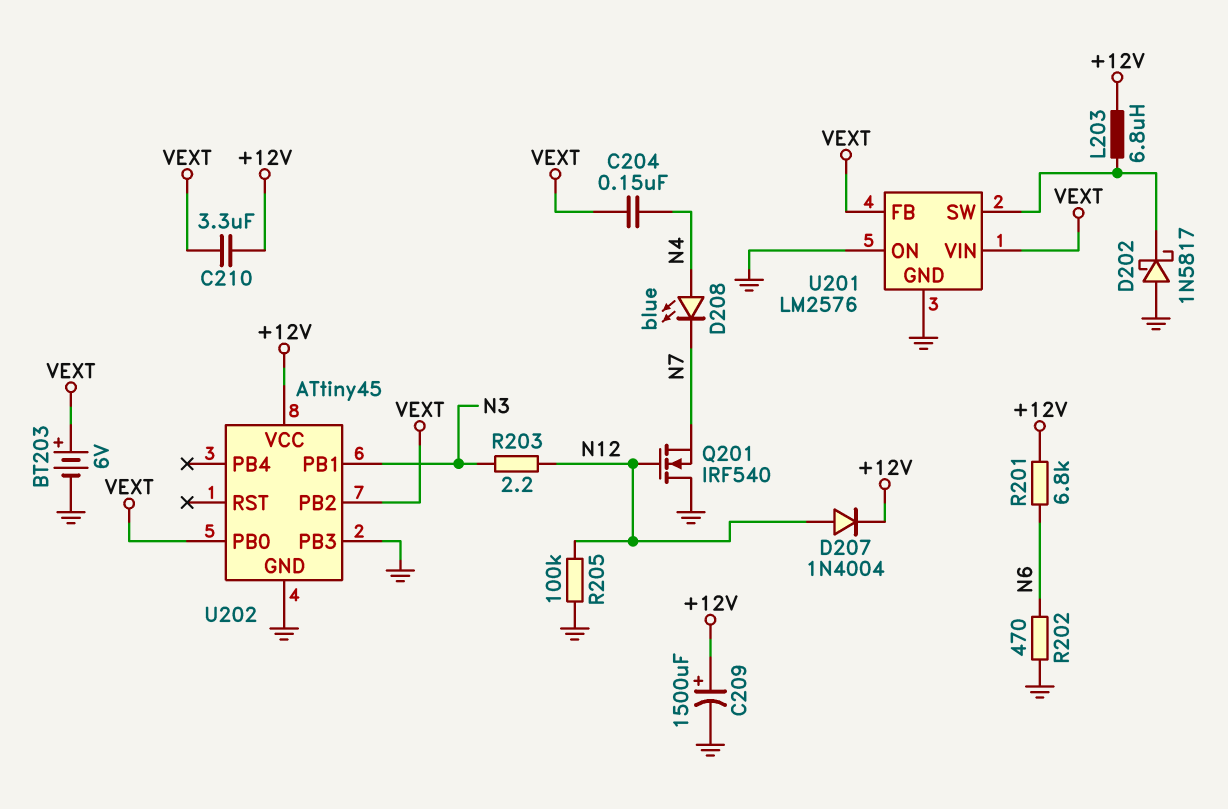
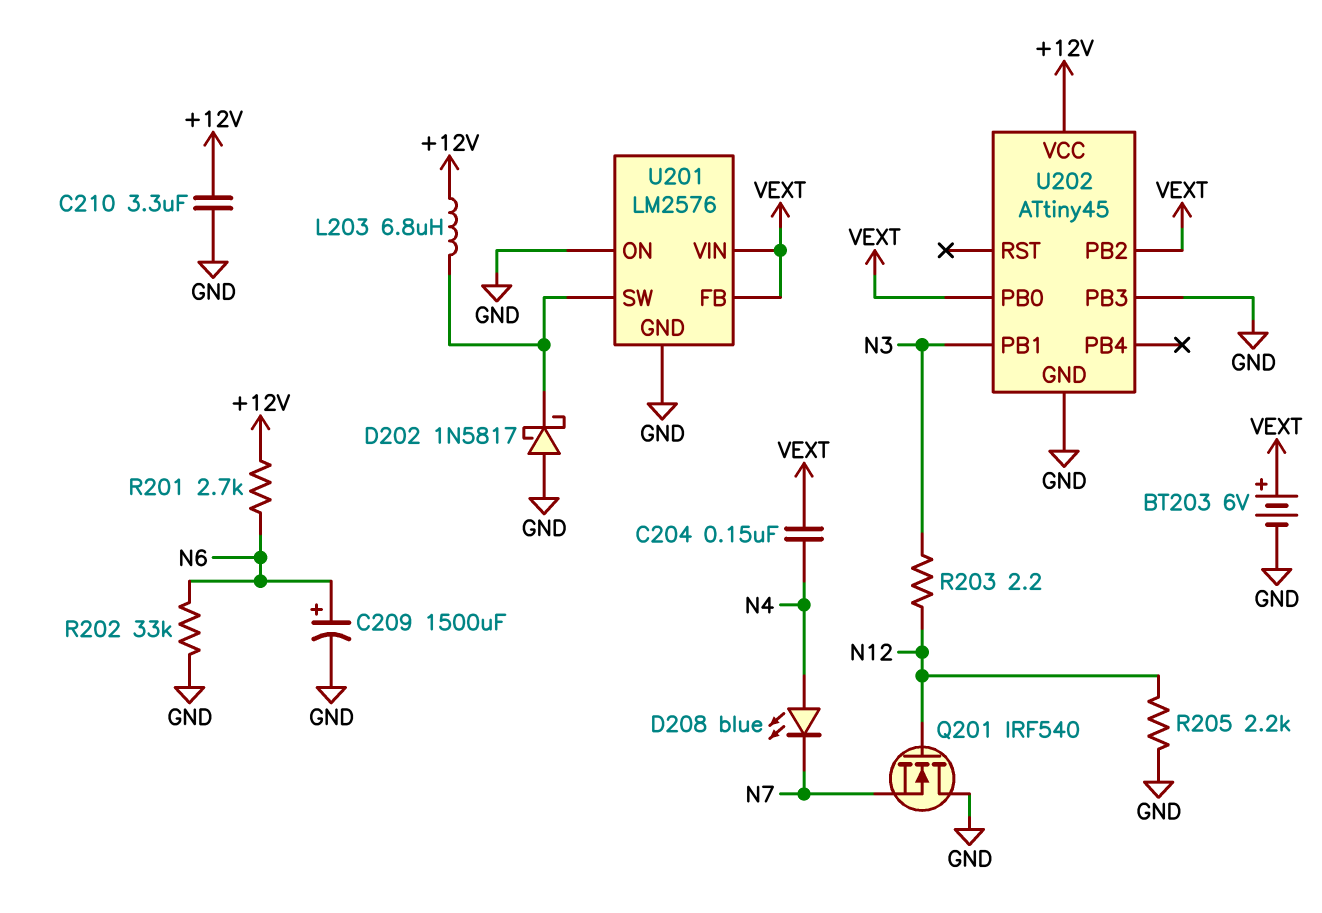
C209: 1500uF (plus +12V, minus GND) -> 1500uF (plus N6, minus GND)
C210: 3.3uF (+12V, VEXT) -> 3.3uF (+12V, GND)
D207: diode 1N4004 (A N12, K +12V) -> none
R201: 6.8k (+12V, N6) -> 2.7k (+12V, N6)
R202: 470 (GND, N6) -> 33k (GND, N6)
R205: 100k (GND, N12) -> 2.2k (GND, N12)

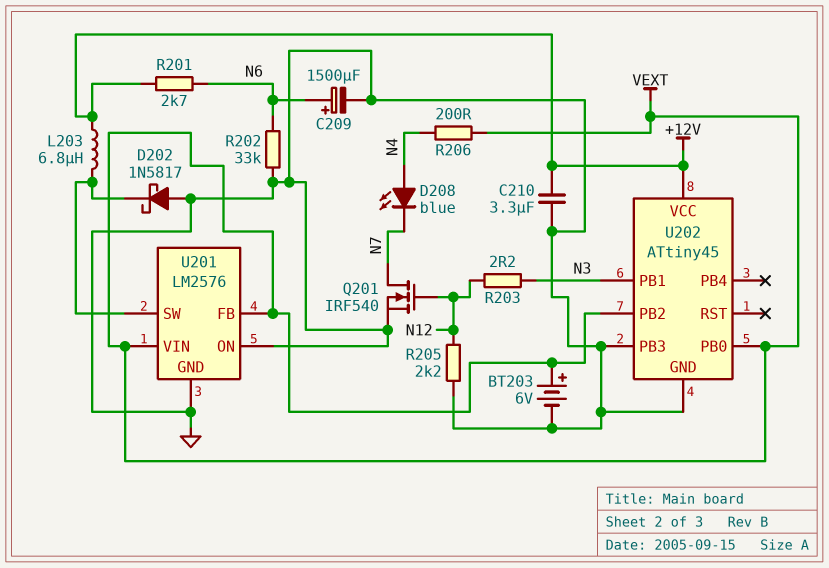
C204: 150nF (N4, VEXT) -> none
Q201: NMOS IRF540 (G N12, D GND, S N7) -> NMOS IRF540 (G N12, D N7, S GND)
R206: none -> 200 (N4, VEXT)

